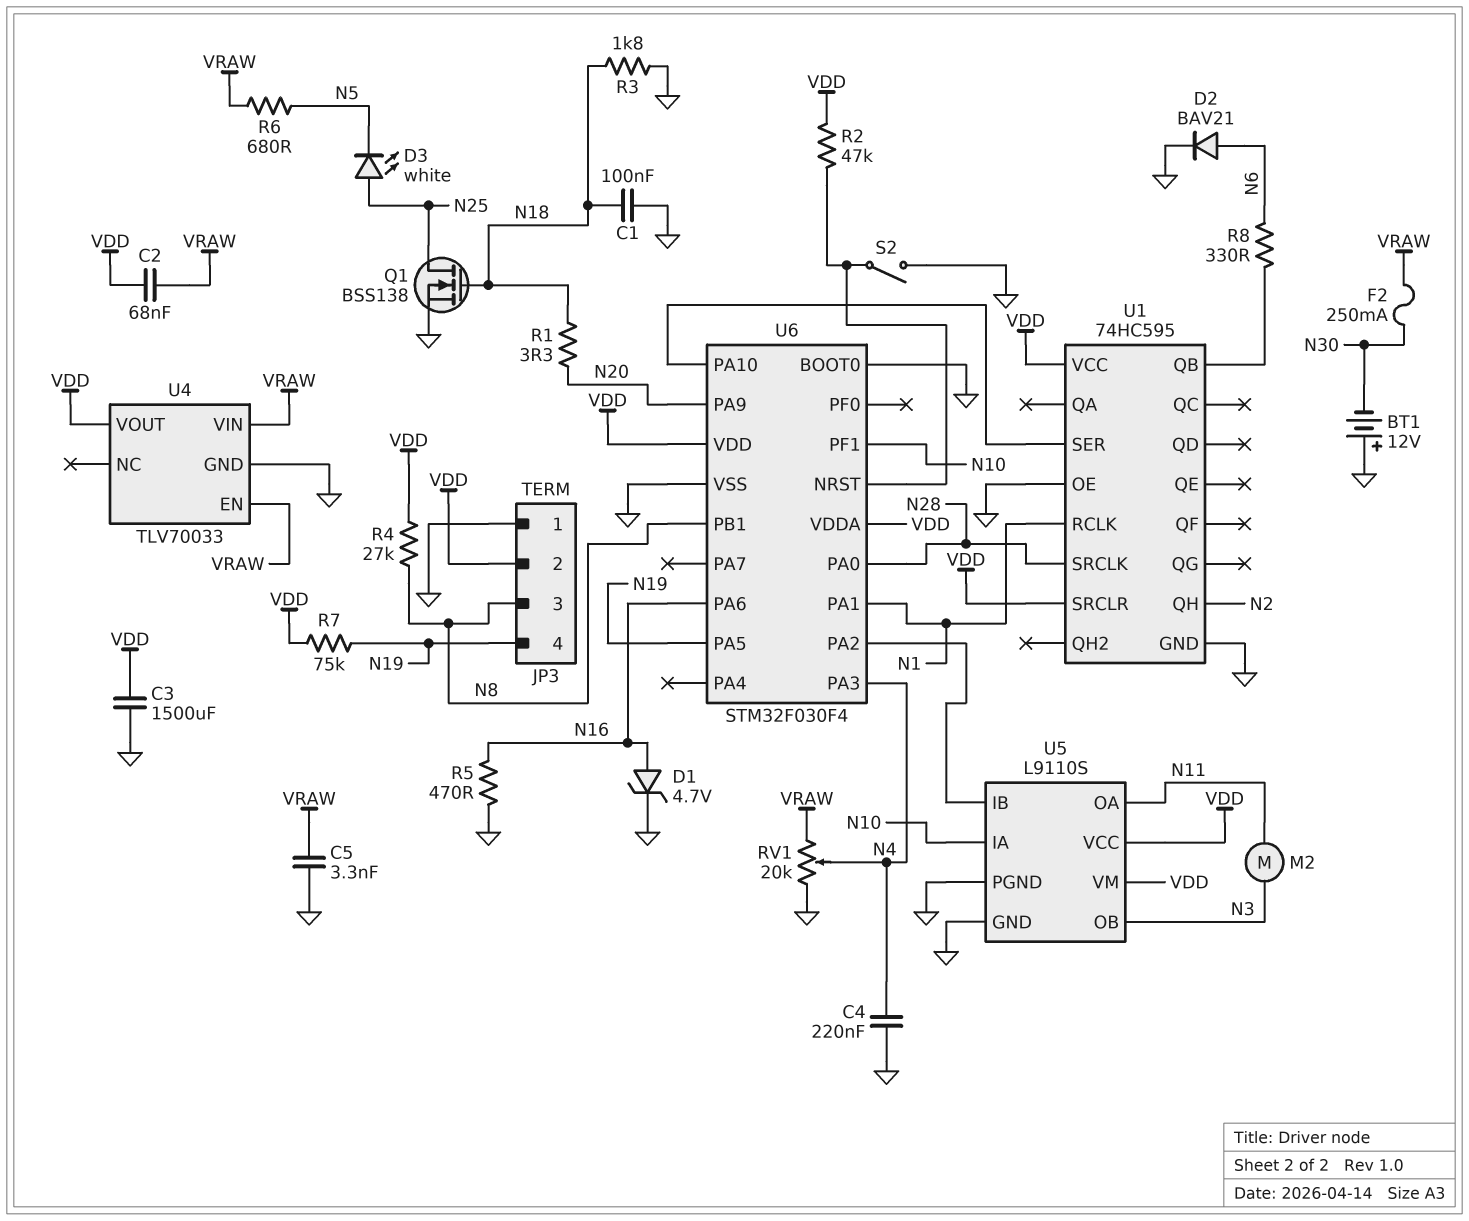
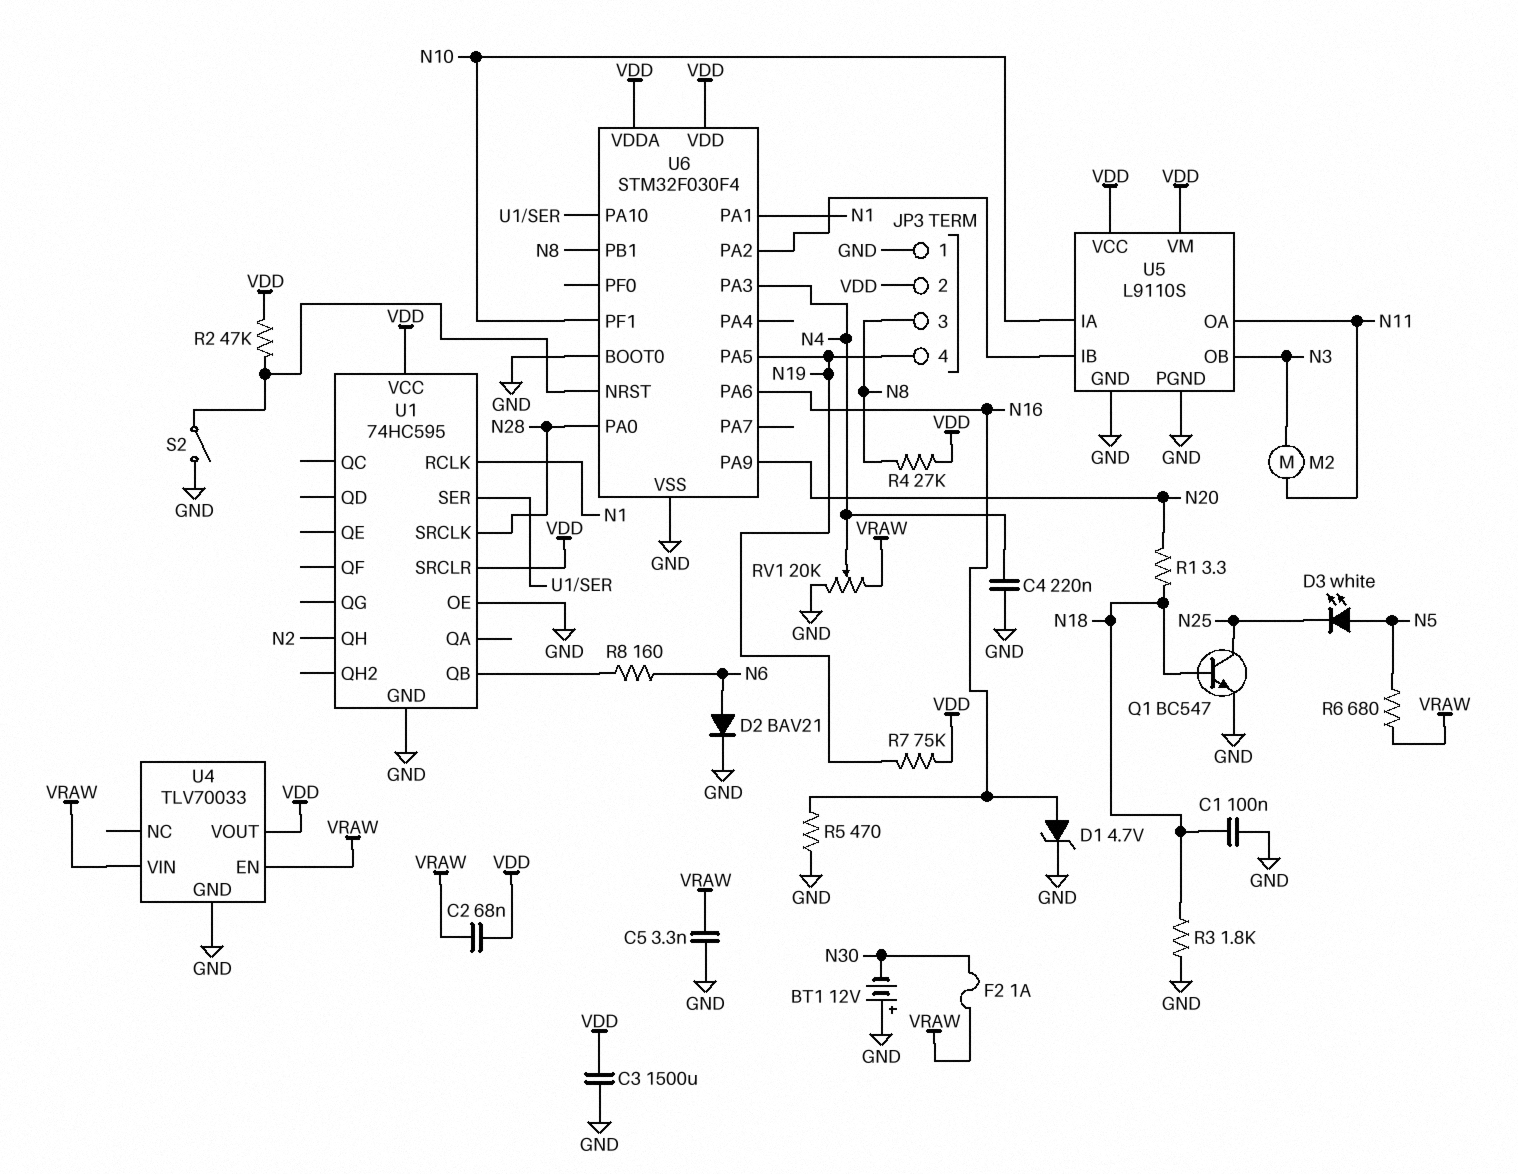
D3: LED white (A N25, K N5) -> LED white (A N5, K N25)
F2: 250mA (N30, VRAW) -> 1A (N30, VRAW)
Q1: NMOS BSS138 (G N18, D N25, S GND) -> NPN BC547 (B N18, C N25, E GND)
R8: 330 (N6, U1/QB) -> 160 (N6, U1/QB)

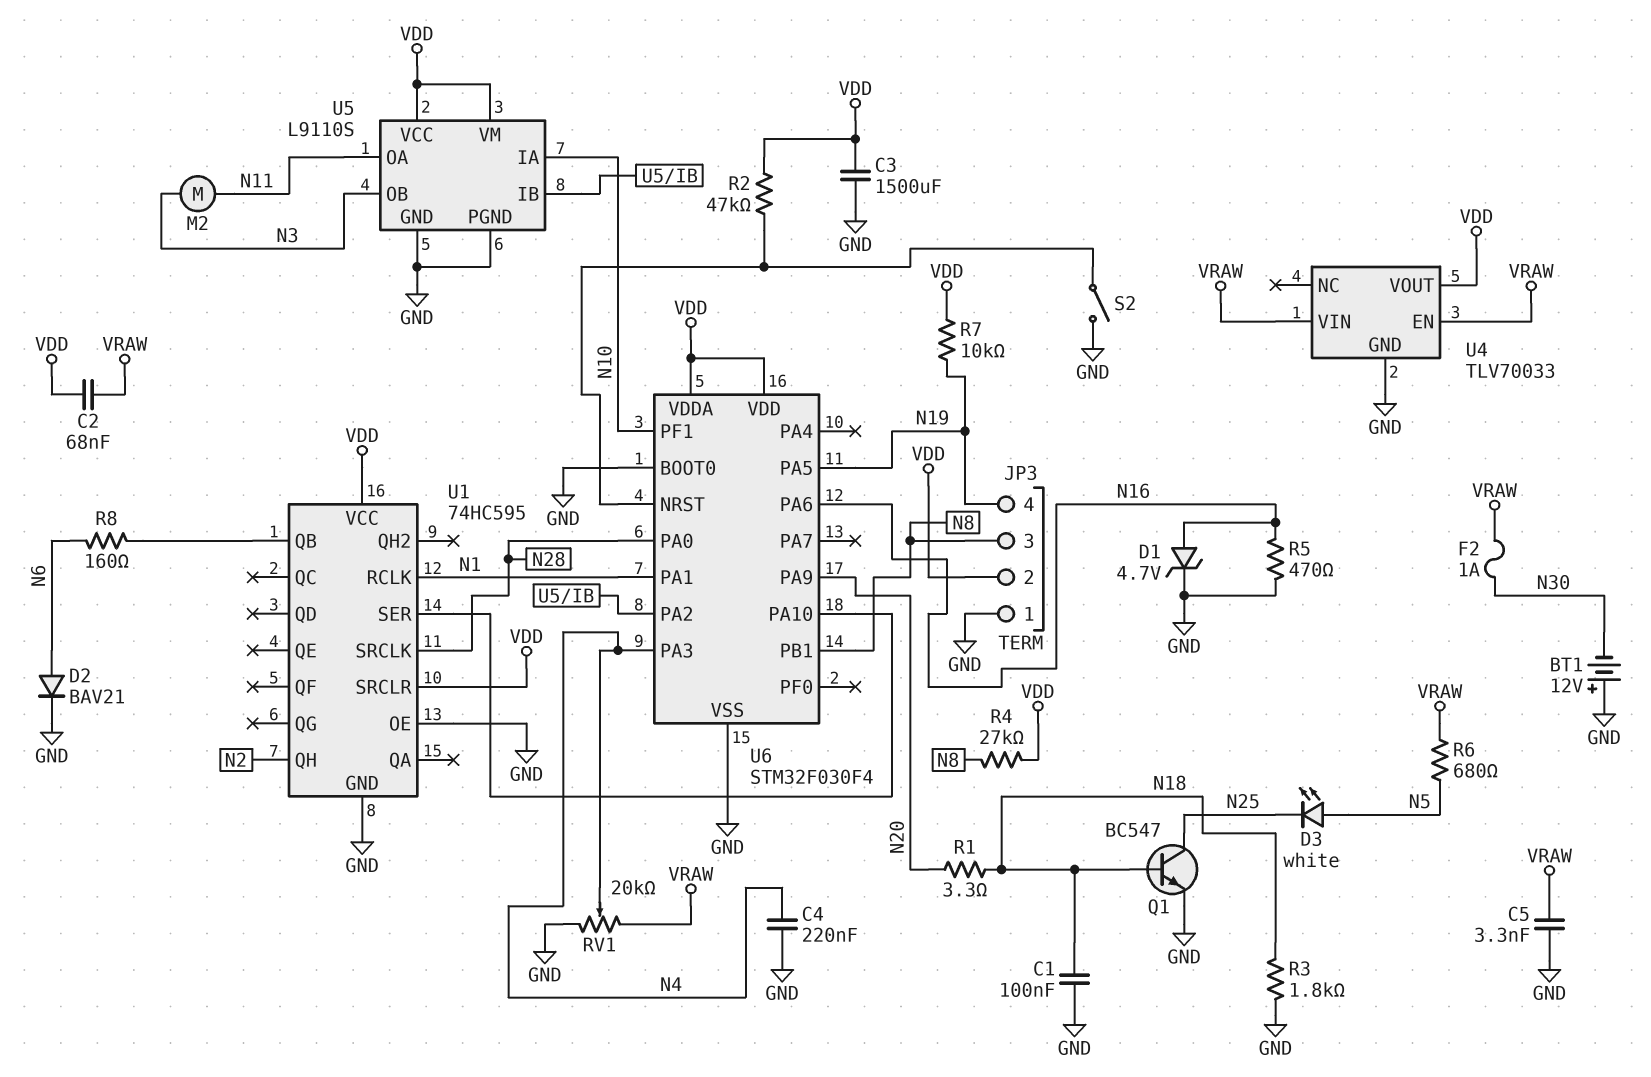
R7: 75k (N19, VDD) -> 10k (N19, VDD)

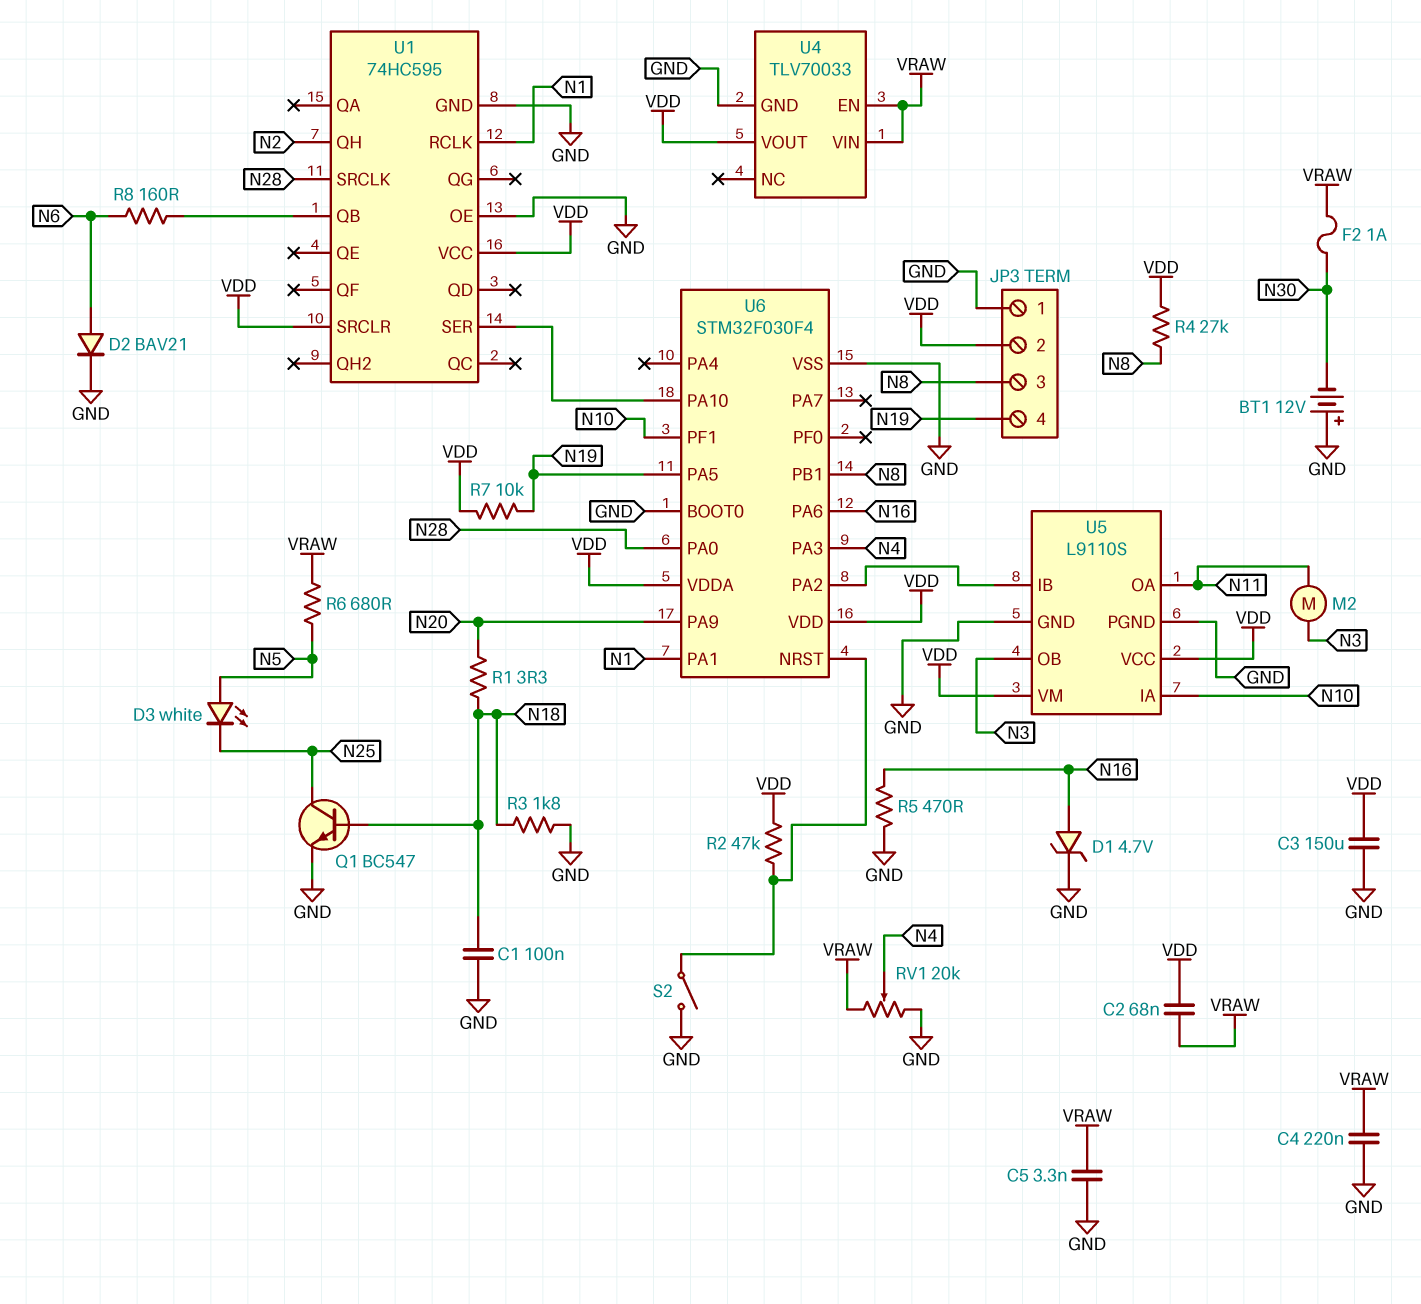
C3: 1500uF (GND, VDD) -> 150uF (GND, VDD)
C4: 220nF (GND, N4) -> 220nF (GND, VRAW)

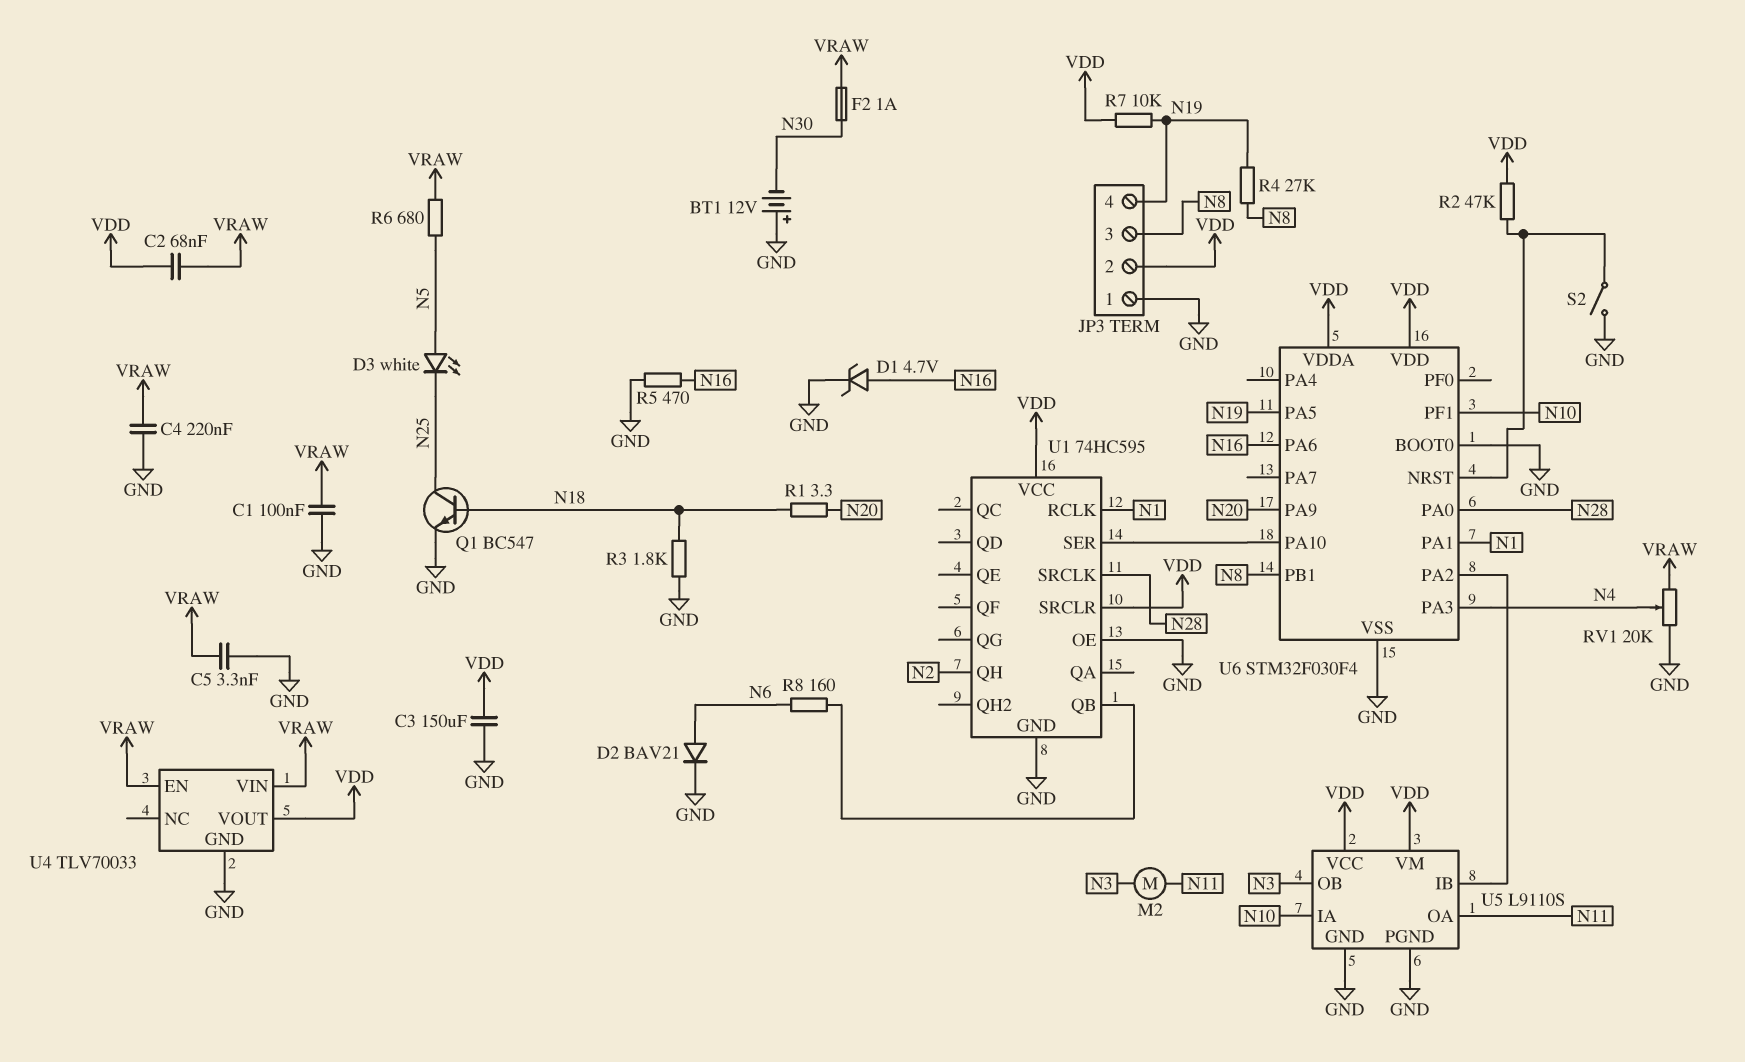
C1: 100nF (GND, N18) -> 100nF (GND, VRAW)
R4: 27k (N8, VDD) -> 27k (N8, N19)

